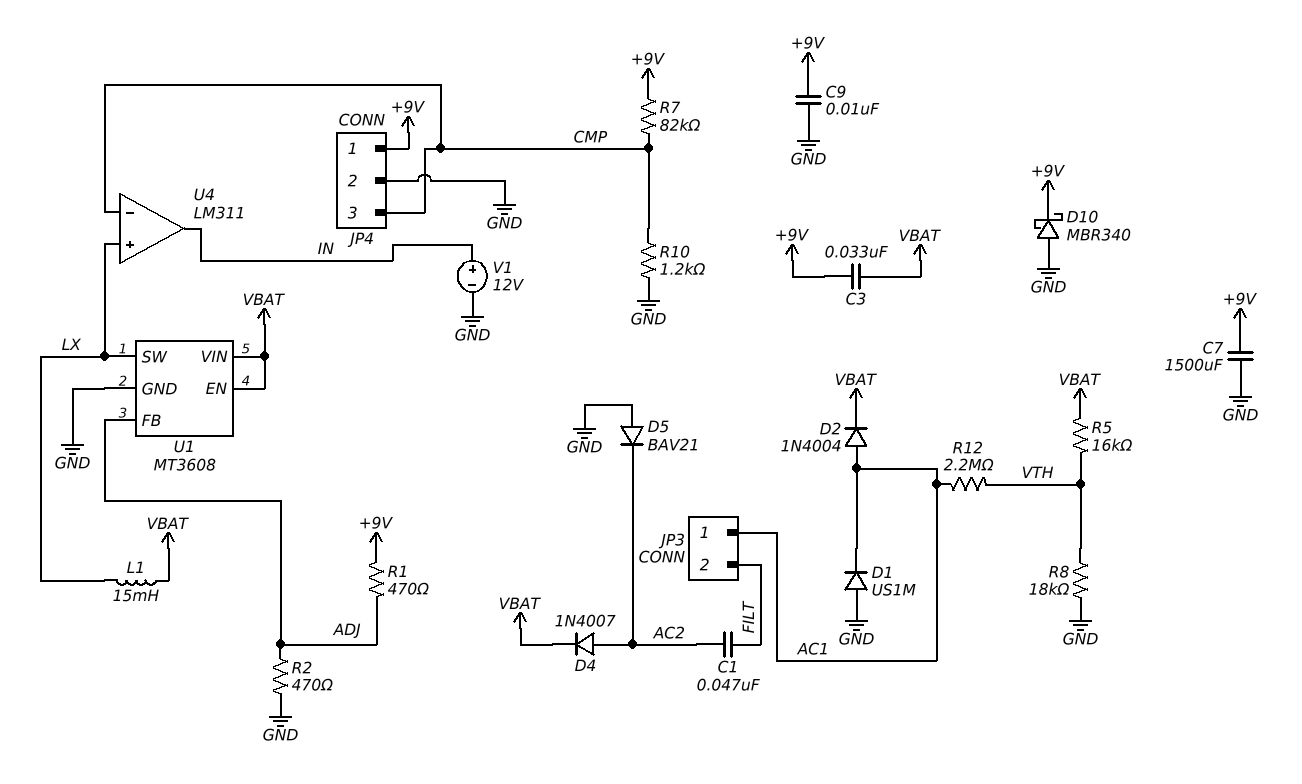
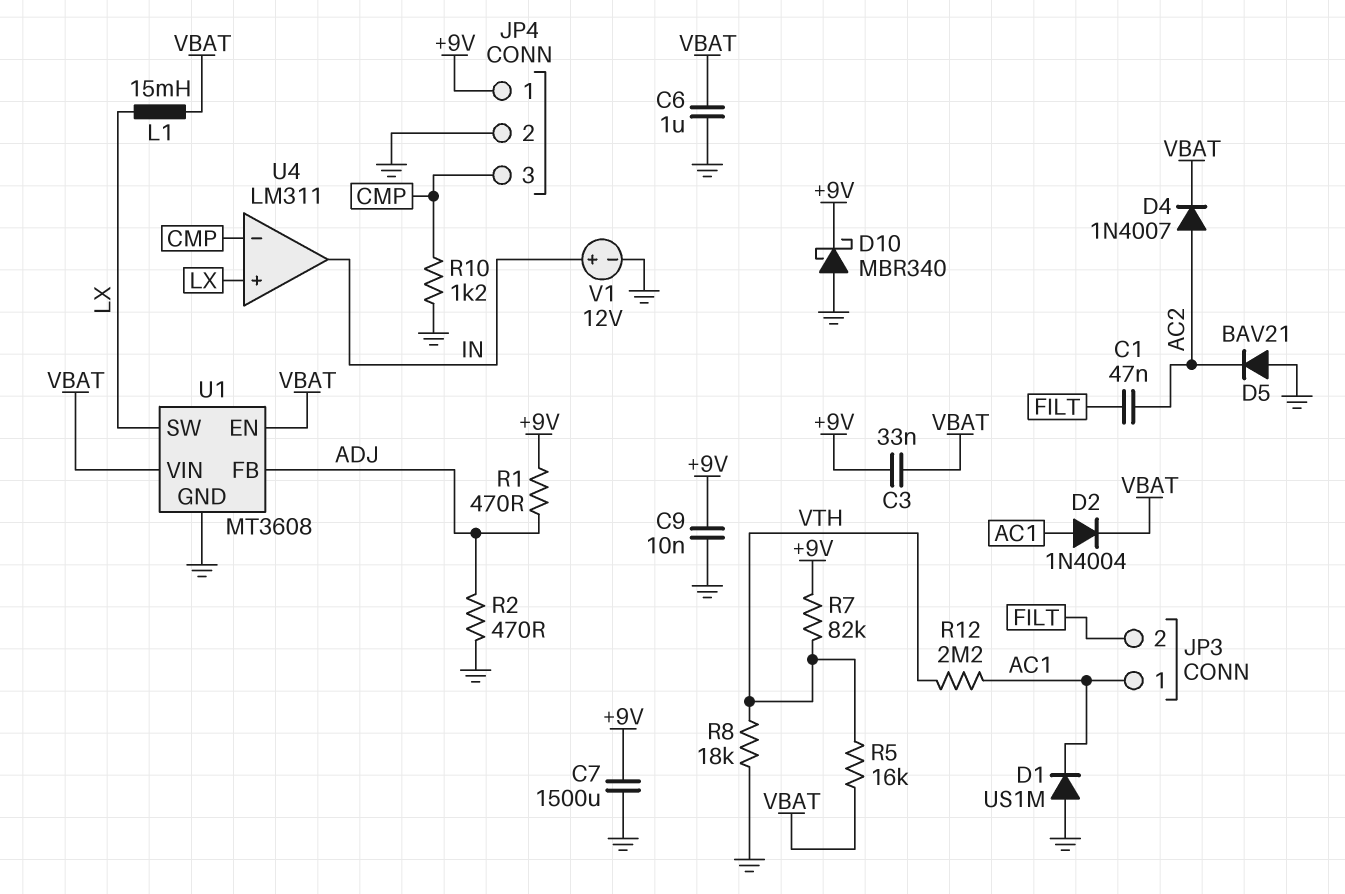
C6: none -> 1uF (GND, VBAT)
R7: 82k (+9V, CMP) -> 82k (+9V, VTH)

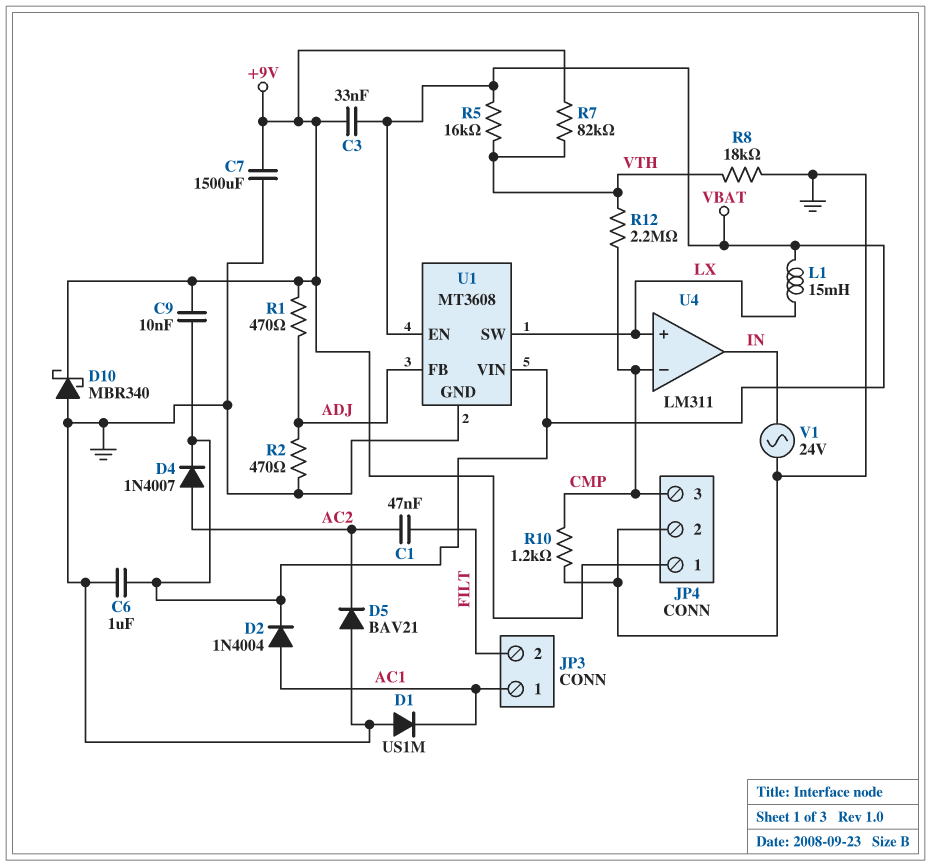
C9: 10nF (+9V, GND) -> 10nF (+9V, VBAT)
R12: 2.2M (AC1, VTH) -> 2.2M (CMP, VTH)
V1: 12V (plus IN, minus GND) -> AC 24V (GND, IN)

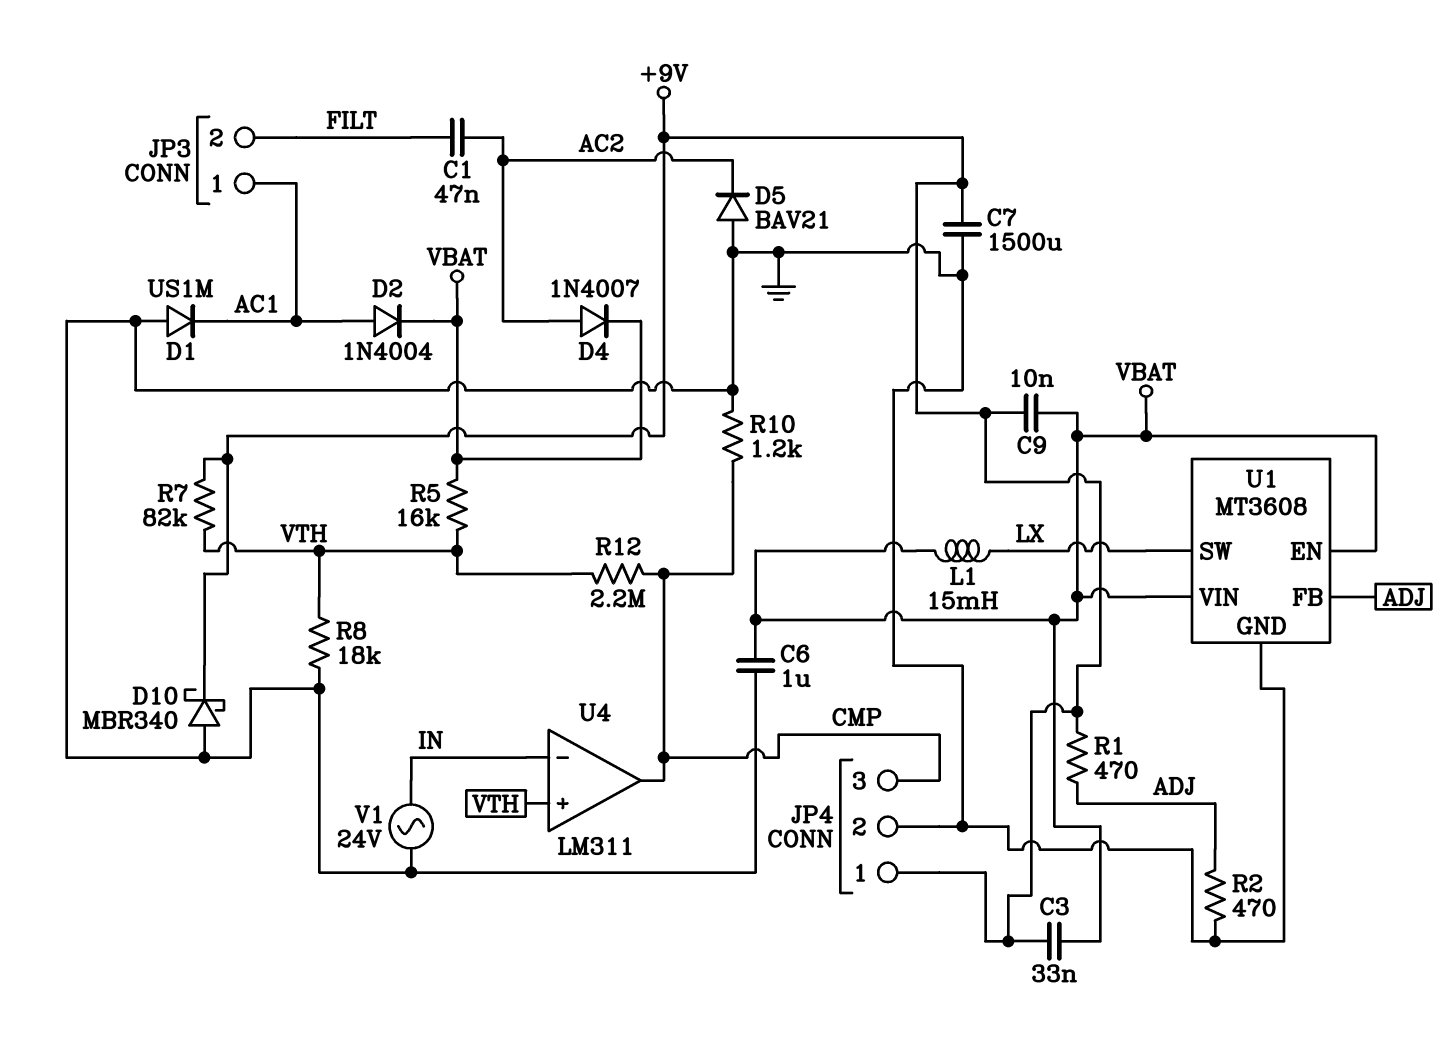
U4 pin in+: LX -> VTH
U4 pin in-: CMP -> IN
U4 pin out: IN -> CMP

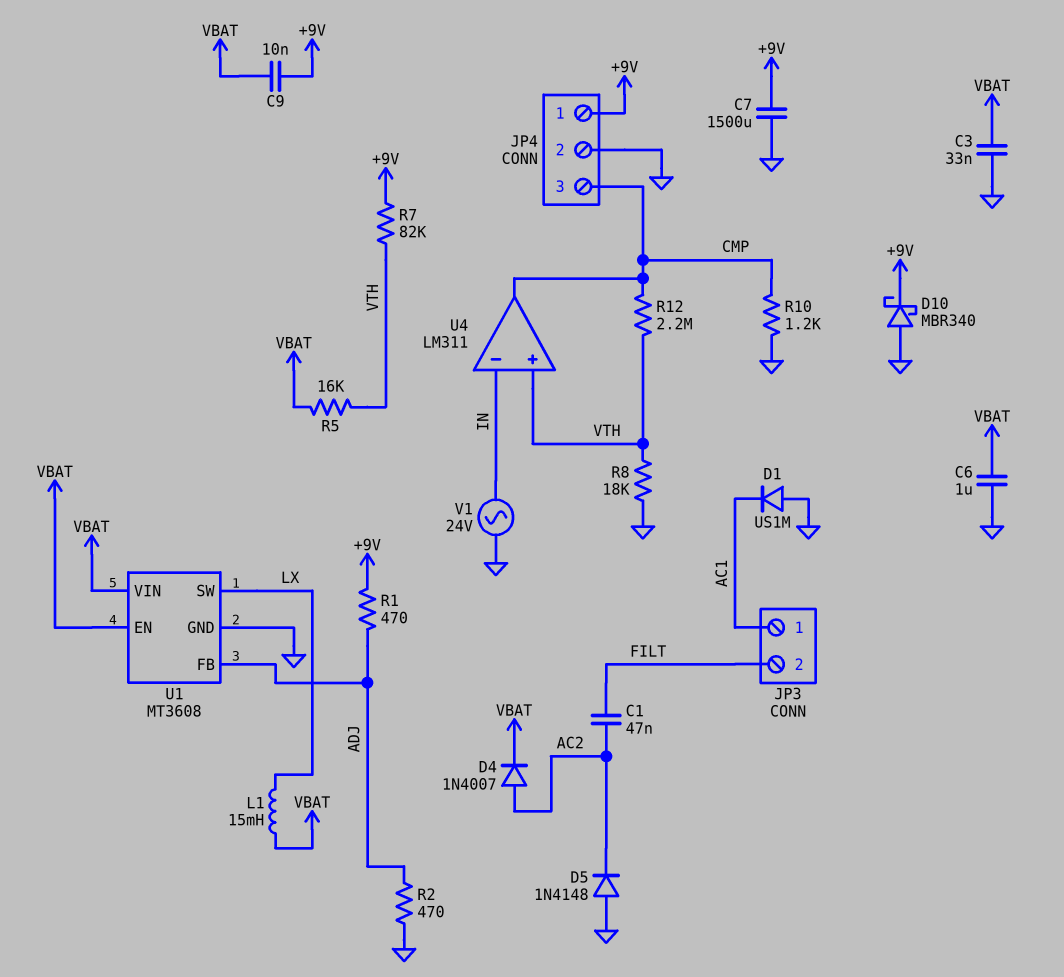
C3: 33nF (+9V, VBAT) -> 33nF (GND, VBAT)
D2: diode 1N4004 (A AC1, K VBAT) -> none
D5: diode BAV21 (A GND, K AC2) -> diode 1N4148 (A GND, K AC2)

